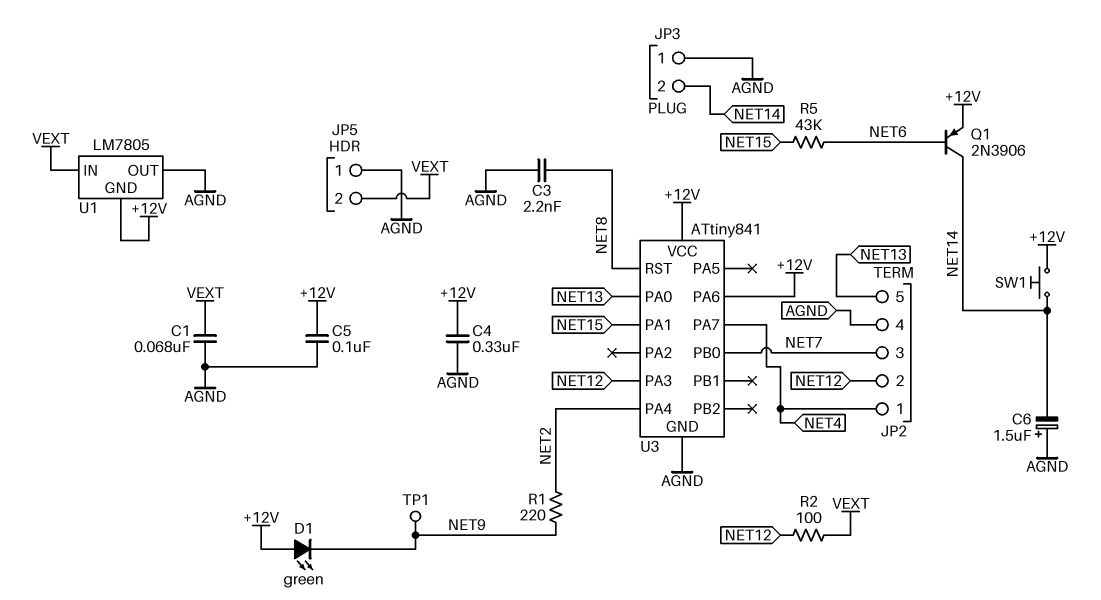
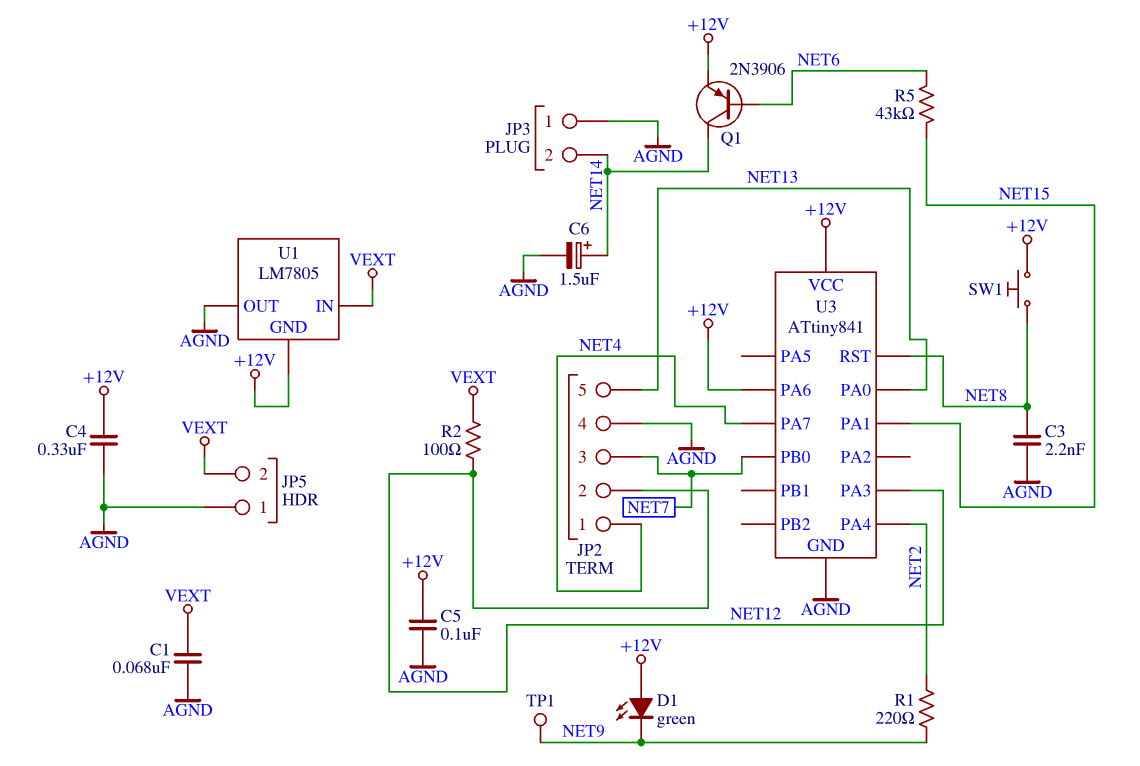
C6: 1.5uF (plus AGND, minus NET14) -> 1.5uF (plus NET14, minus AGND)
SW1: button (+12V, NET14) -> button (+12V, NET8)

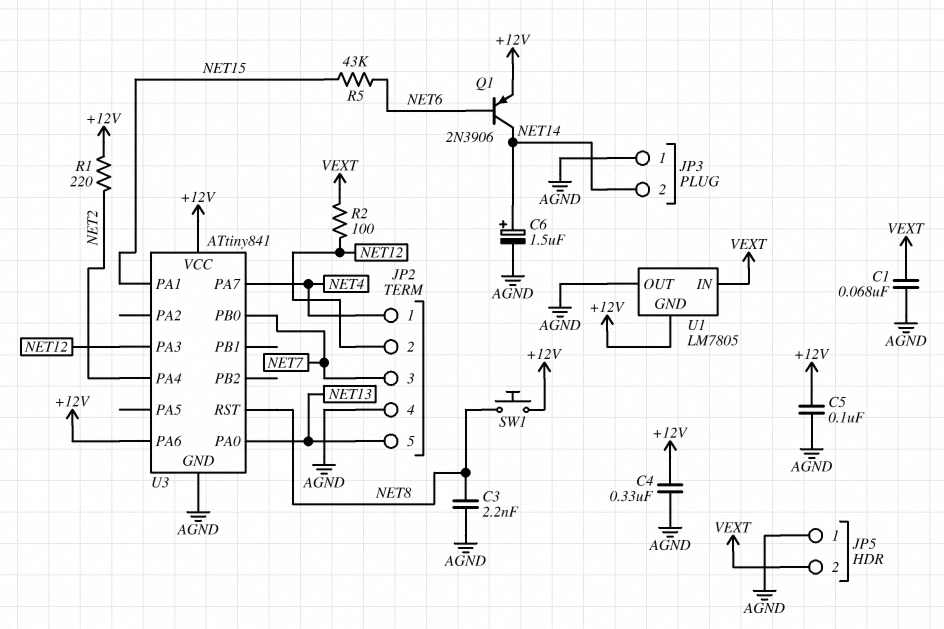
D1: LED green (A +12V, K NET9) -> none
R1: 220 (NET2, NET9) -> 220 (+12V, NET2)
TP1: test point (NET9) -> none

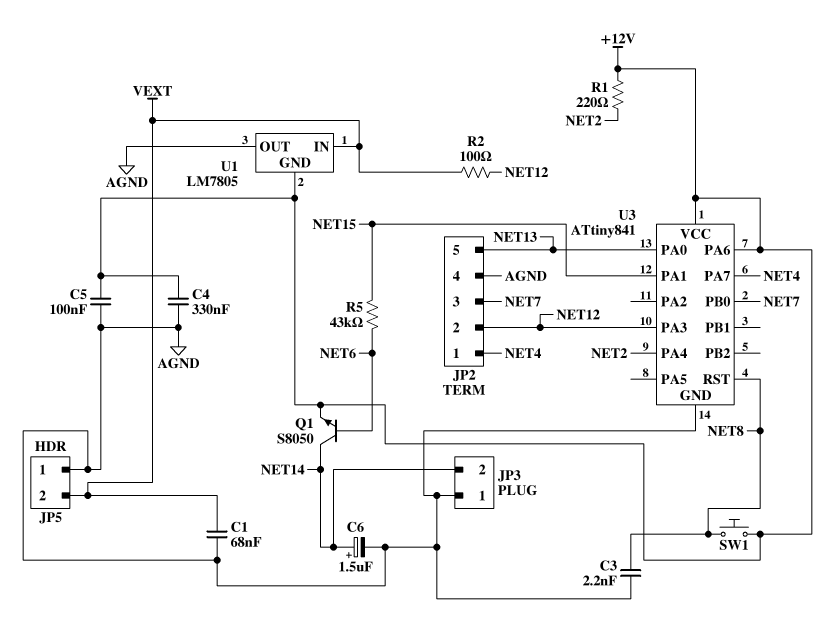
Q1: PNP 2N3906 (B NET6, C NET14, E +12V) -> NPN S8050 (B NET6, C NET14, E +12V)

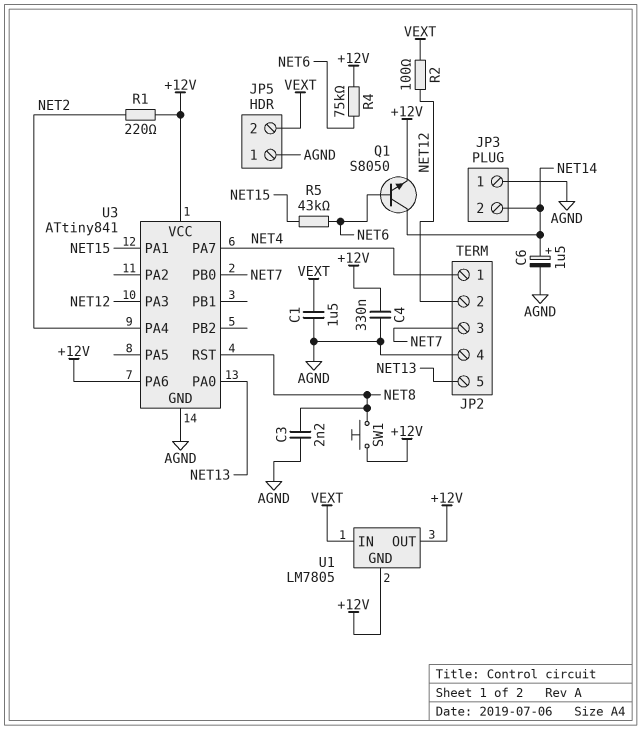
C1: 68nF (AGND, VEXT) -> 1.5uF (AGND, VEXT)
C5: 100nF (+12V, AGND) -> none
R4: none -> 75k (+12V, NET6)
U1 pin OUT: AGND -> +12V

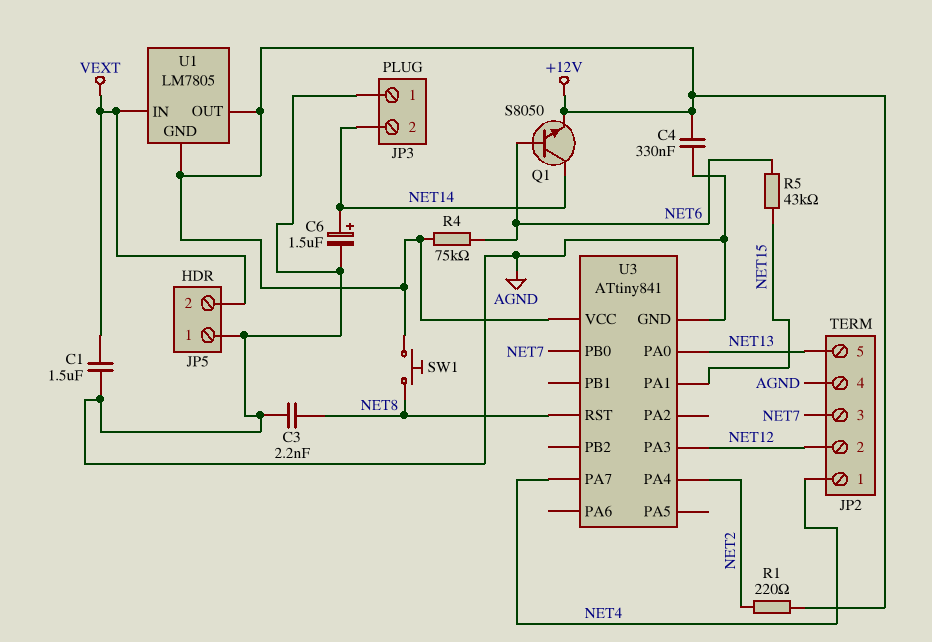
R2: 100 (NET12, VEXT) -> none
U3 pin PA6: +12V -> none

